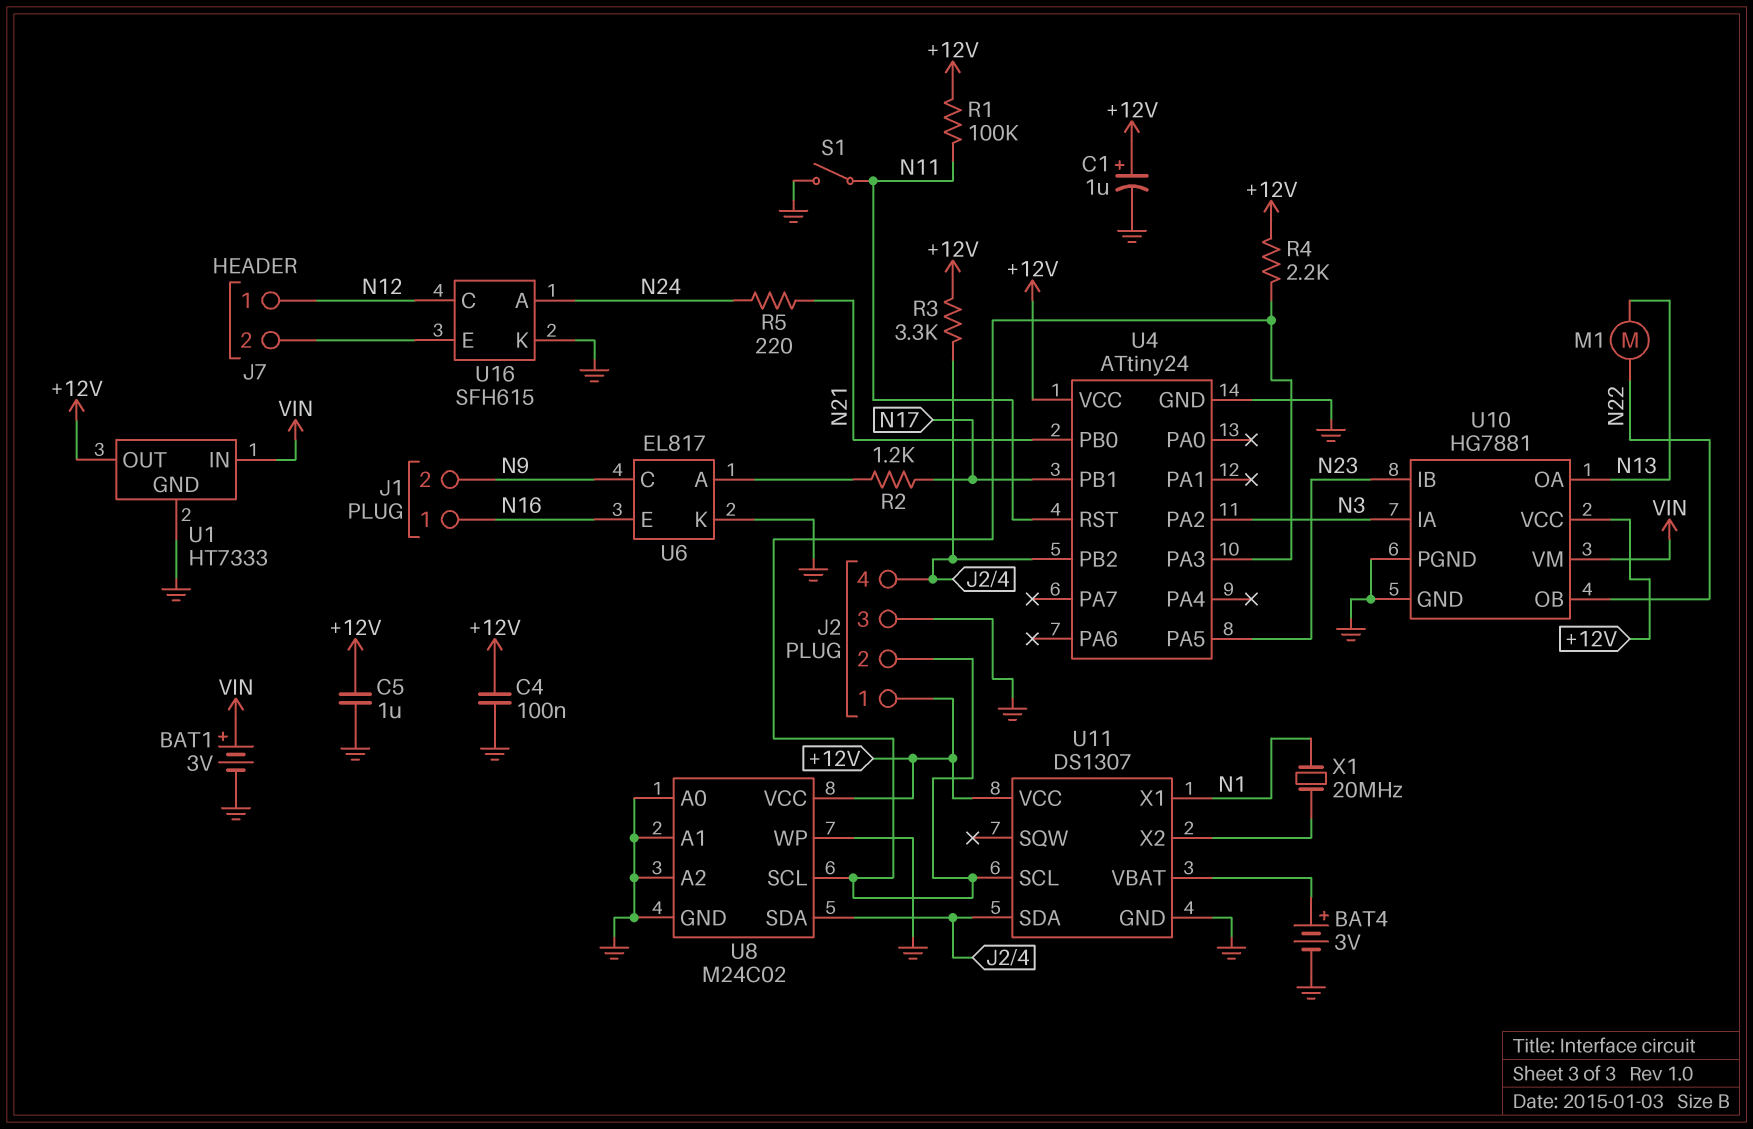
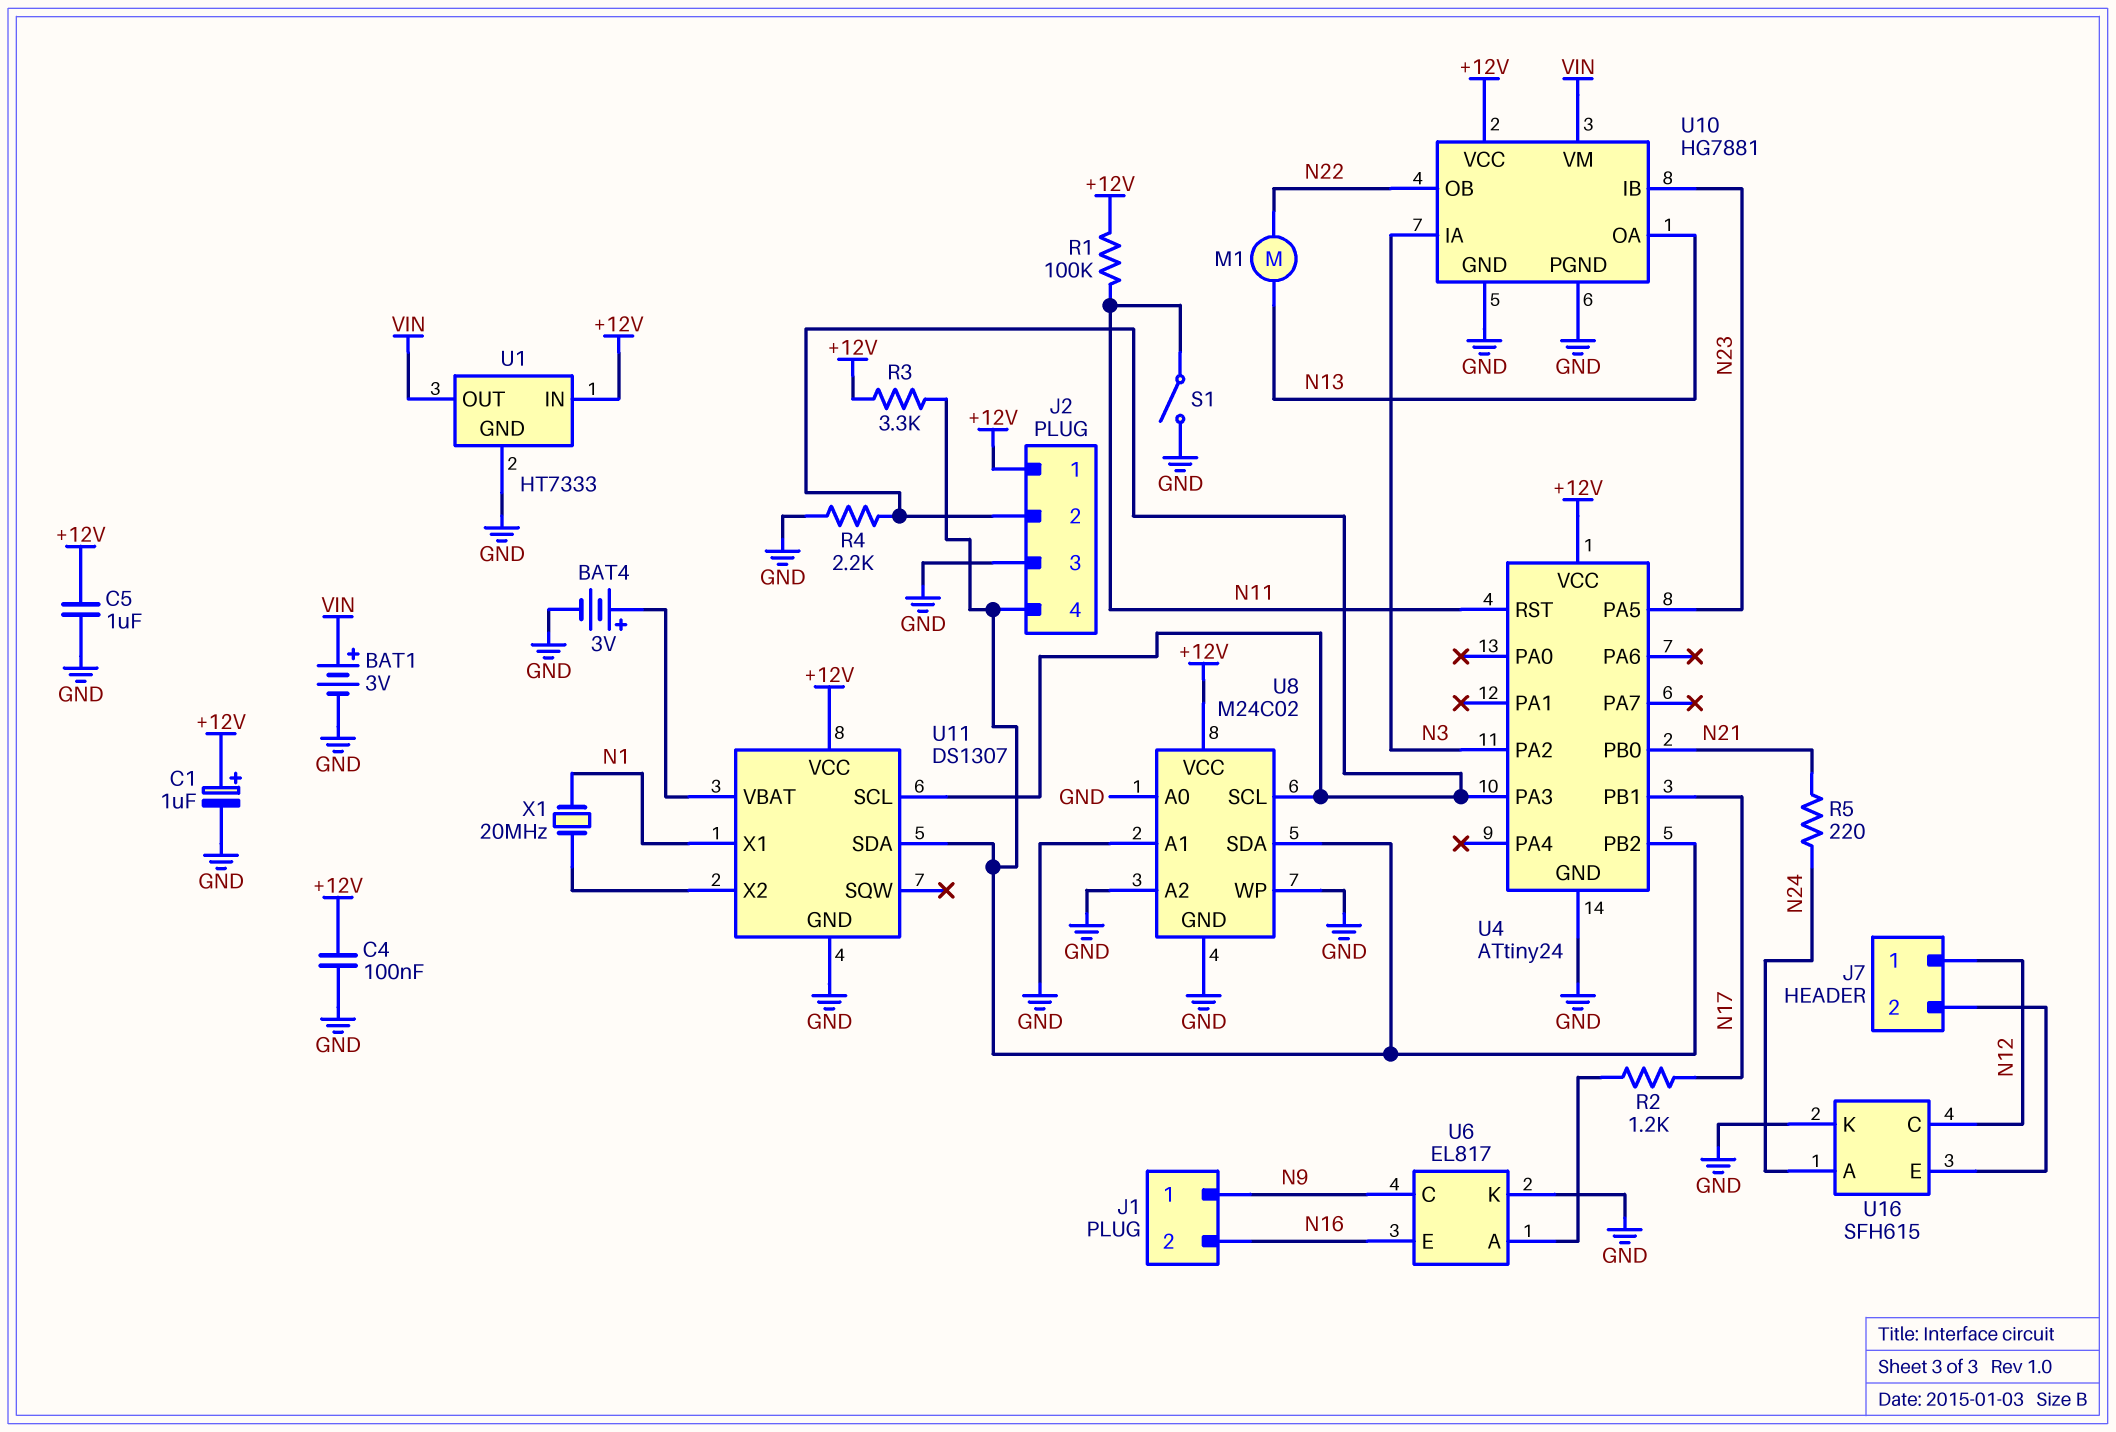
J1 pin 1: N16 -> N9
J1 pin 2: N9 -> N16
R4: 2.2k (+12V, J2/2) -> 2.2k (GND, J2/2)
U1 pin IN: VIN -> +12V
U1 pin OUT: +12V -> VIN

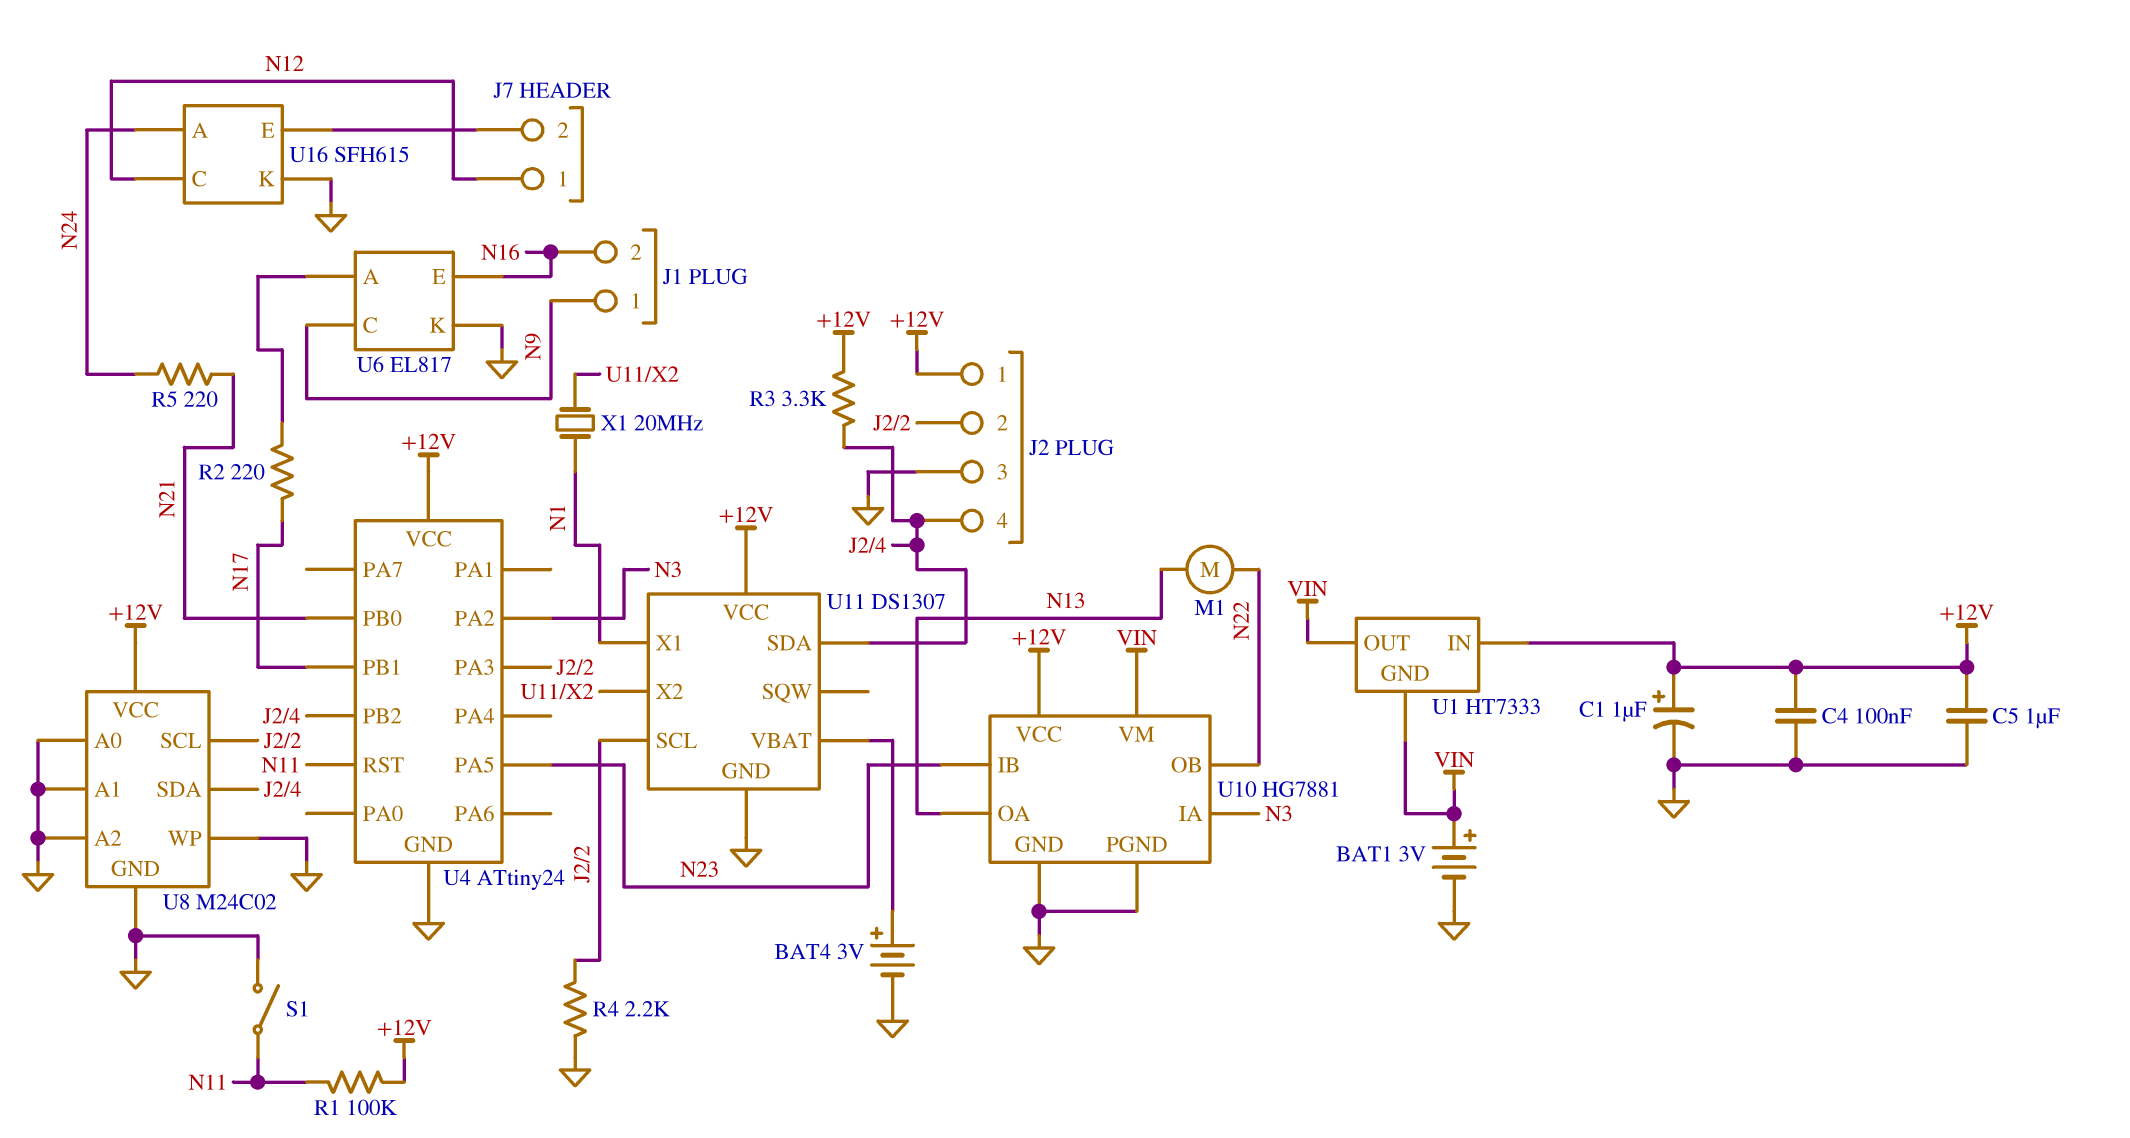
R2: 1.2k (N17, U6/A) -> 220 (N17, U6/A)
U1 pin GND: GND -> VIN

